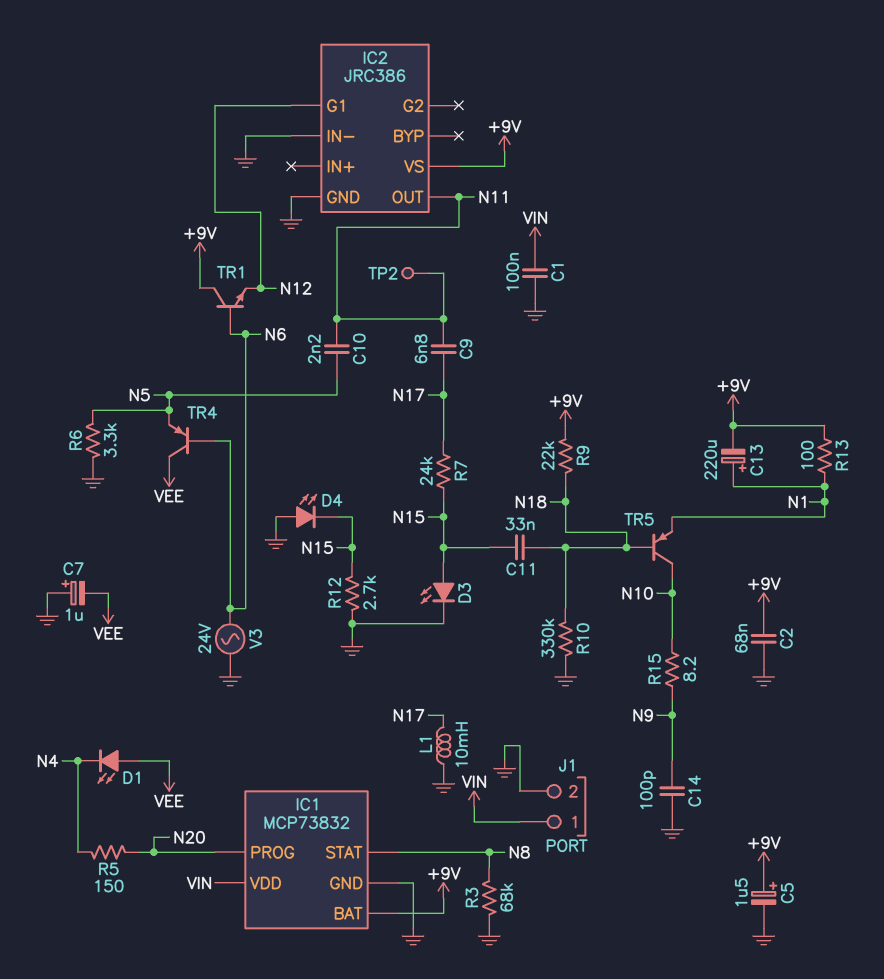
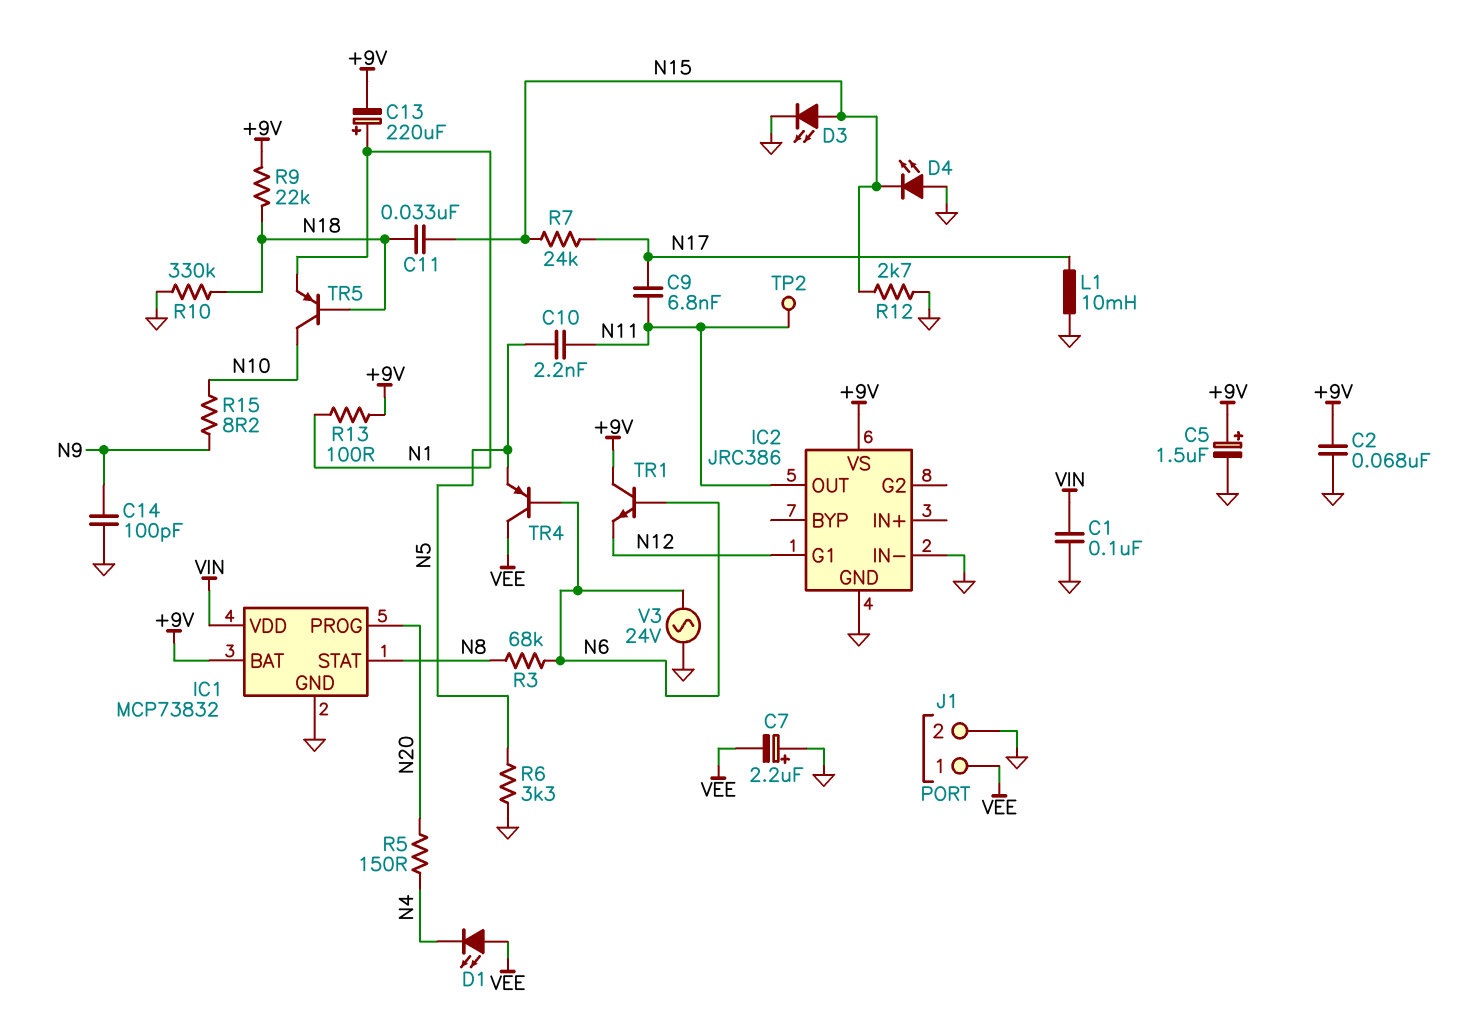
C7: 1uF (plus GND, minus VEE) -> 2.2uF (plus GND, minus VEE)
J1 pin 1: VIN -> VEE
R3: 68k (GND, N8) -> 68k (N6, N8)

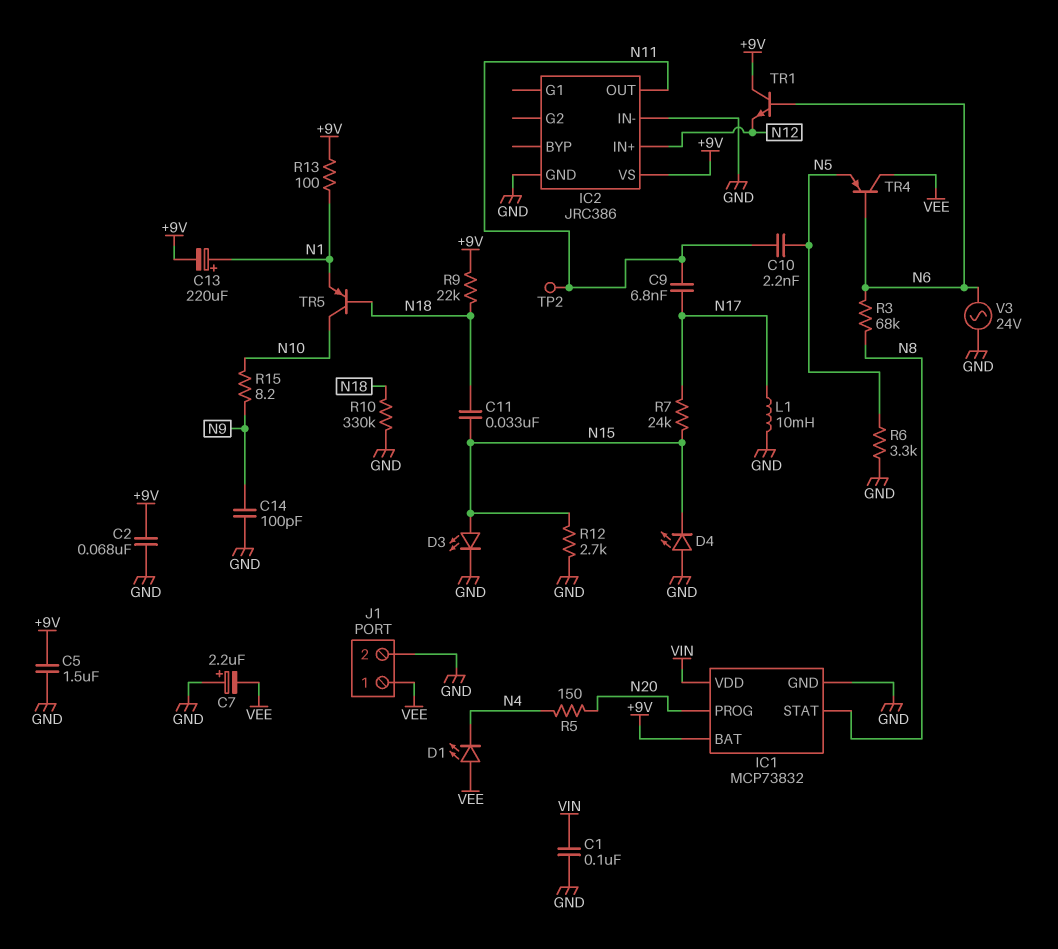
C5: 1.5uF (plus +9V, minus GND) -> 1.5uF (+9V, GND)
IC2 pin G1: N12 -> none
IC2 pin IN+: none -> N12

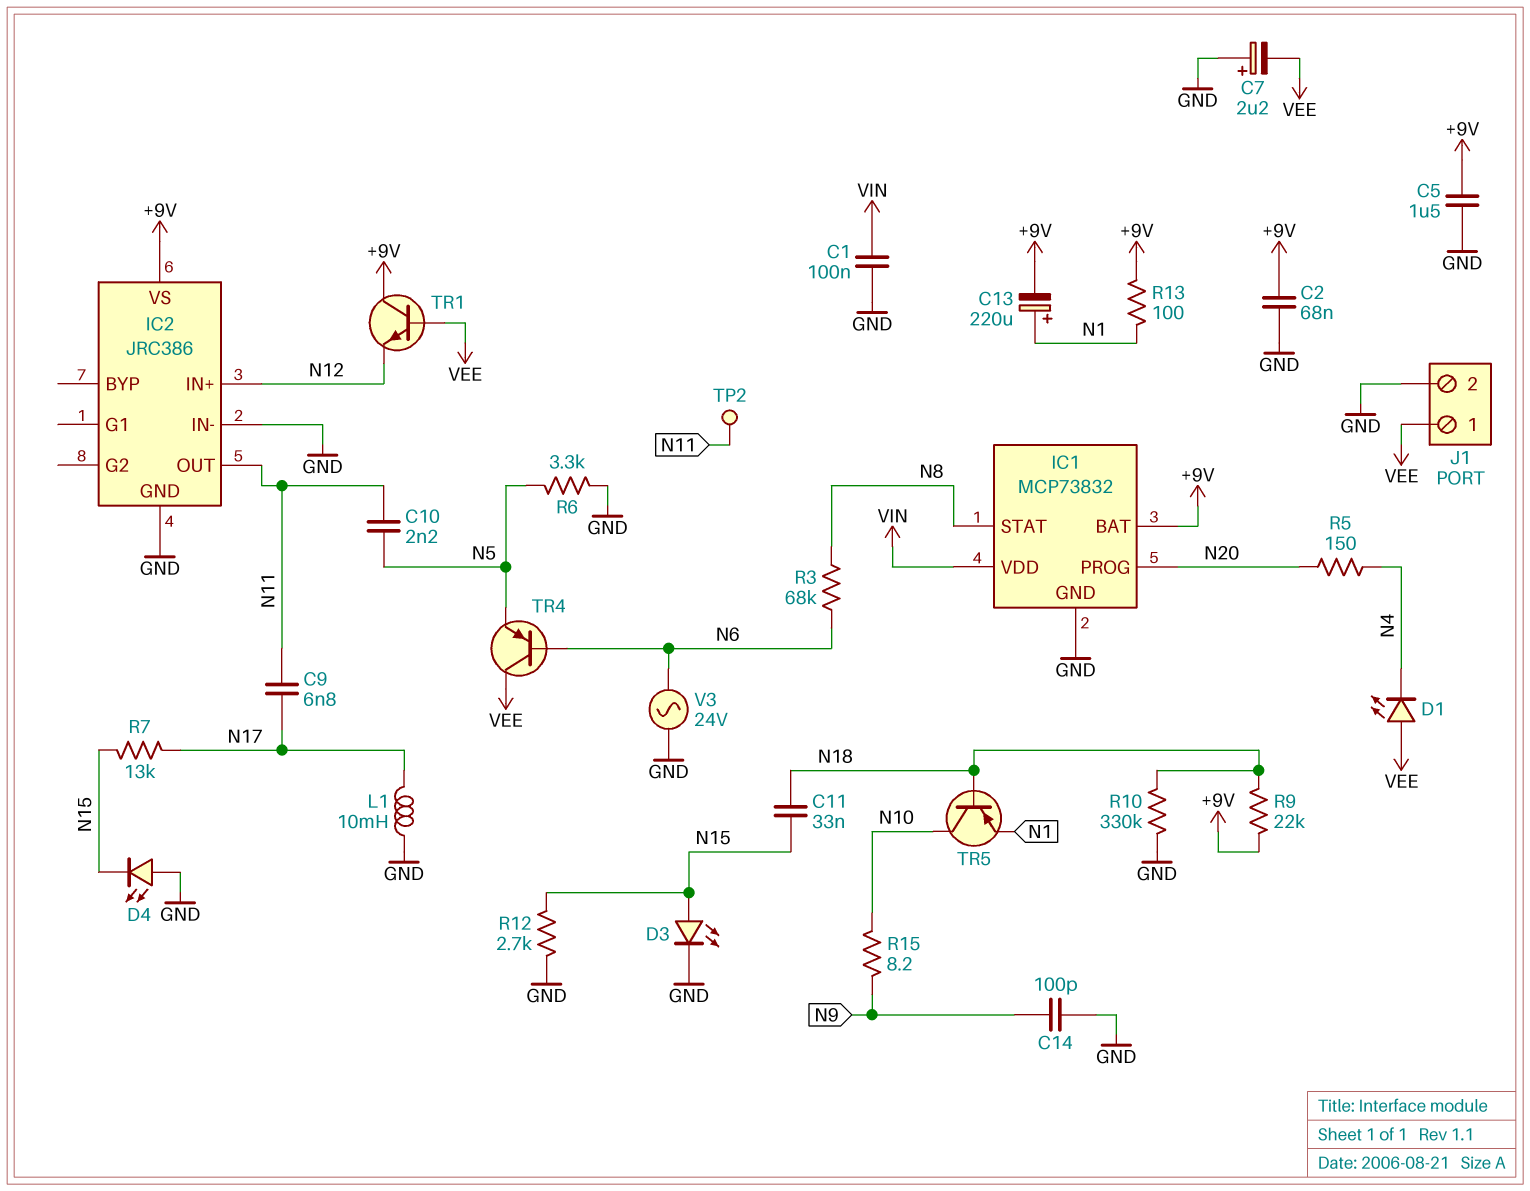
R7: 24k (N15, N17) -> 13k (N15, N17)
TR1: NPN (B N6, C +9V, E N12) -> NPN (B VEE, C +9V, E N12)

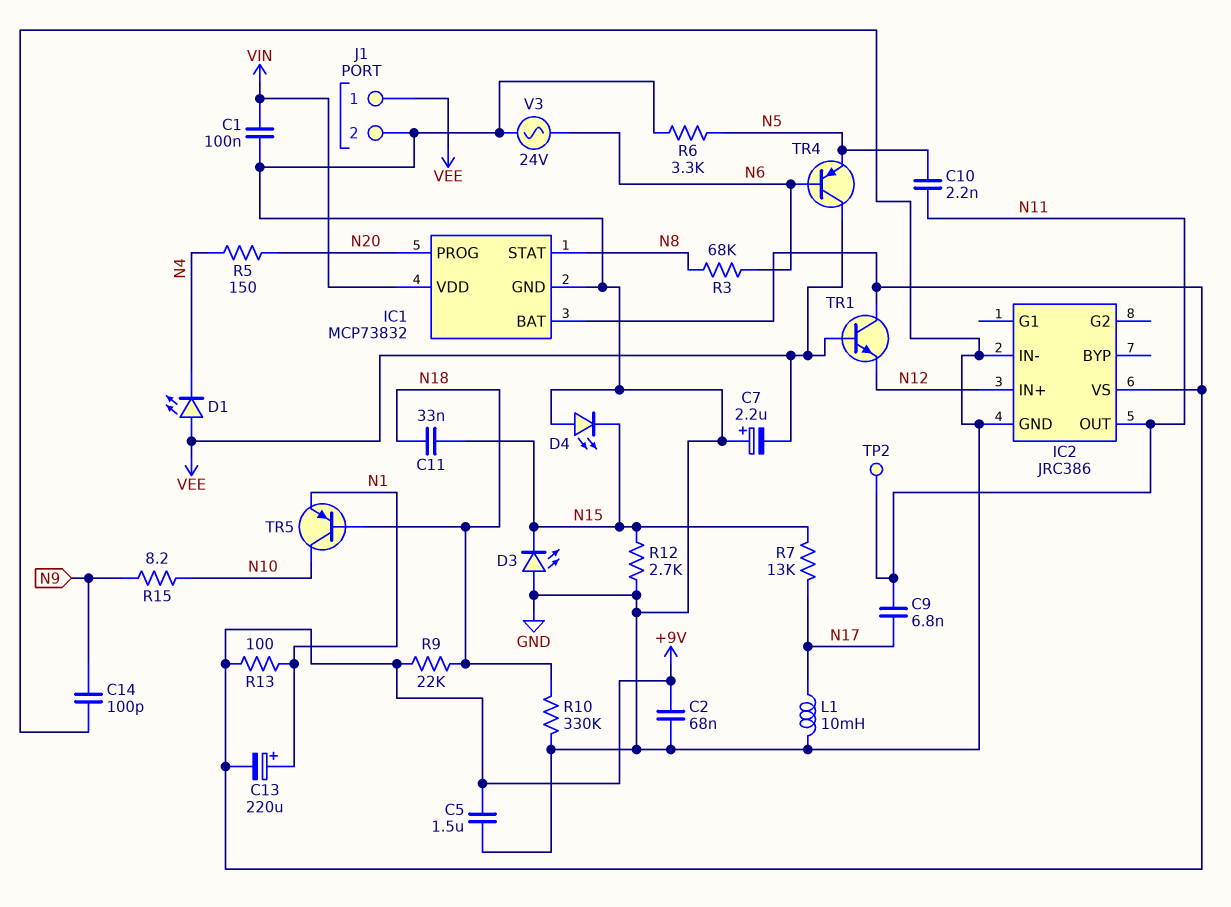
D3: LED (A N15, K GND) -> LED (A GND, K N15)

